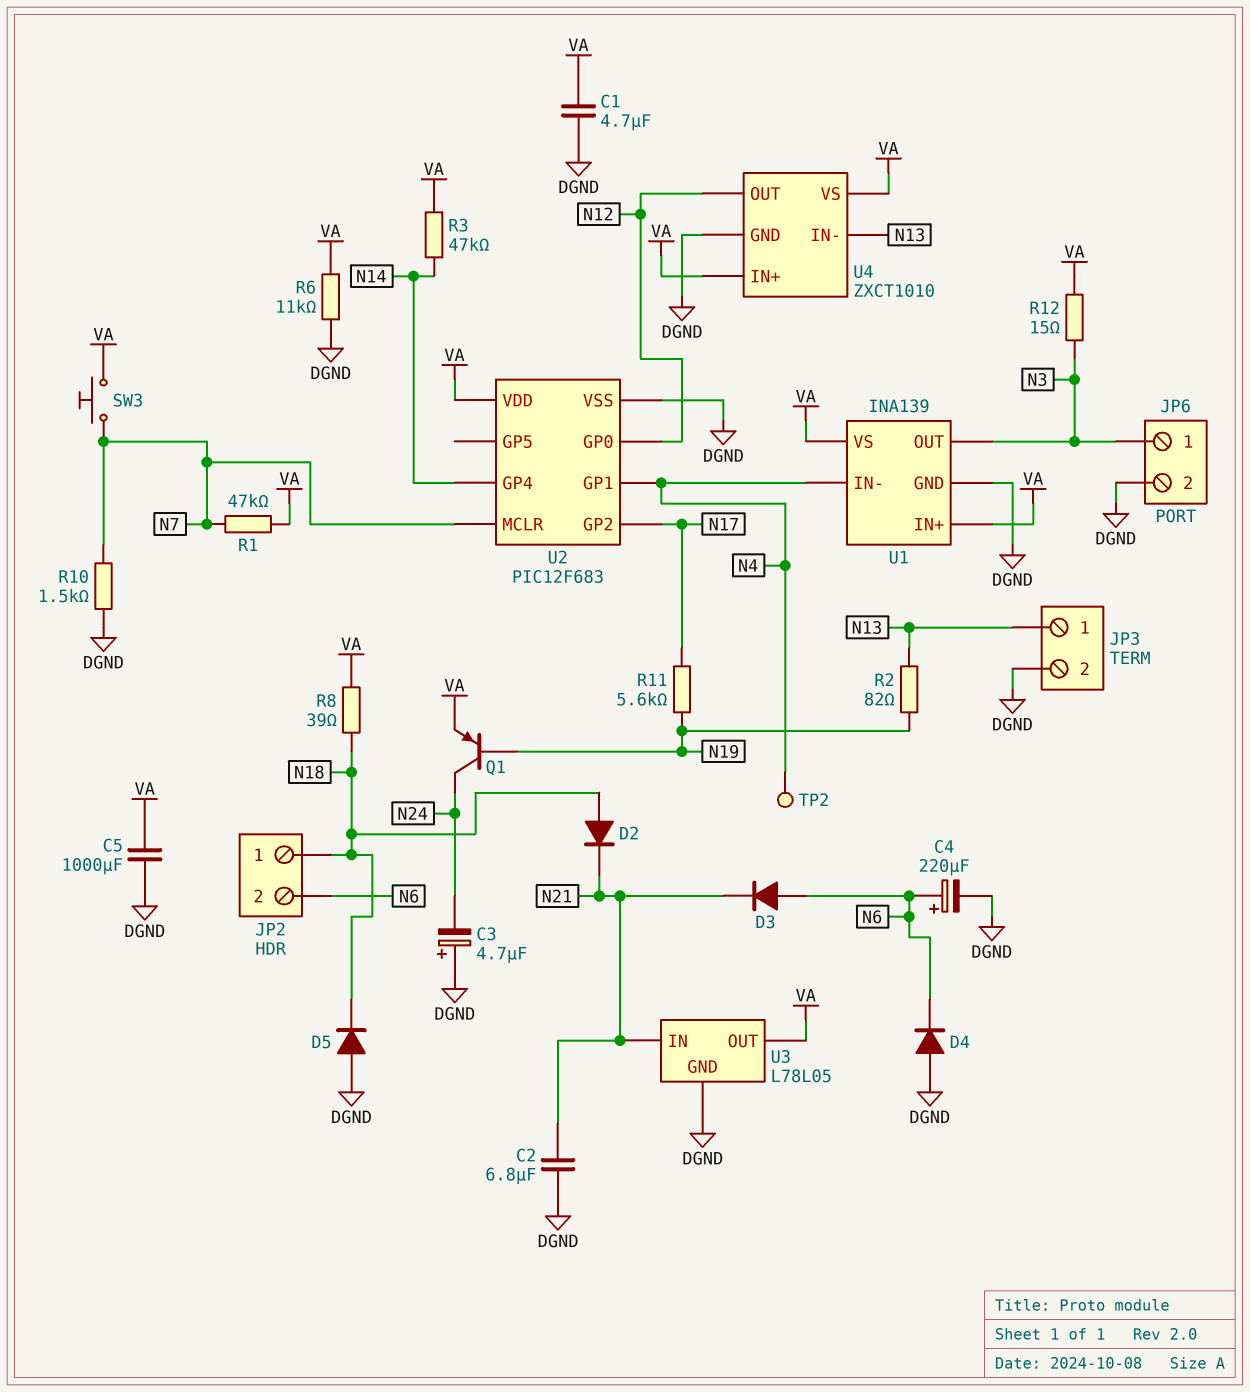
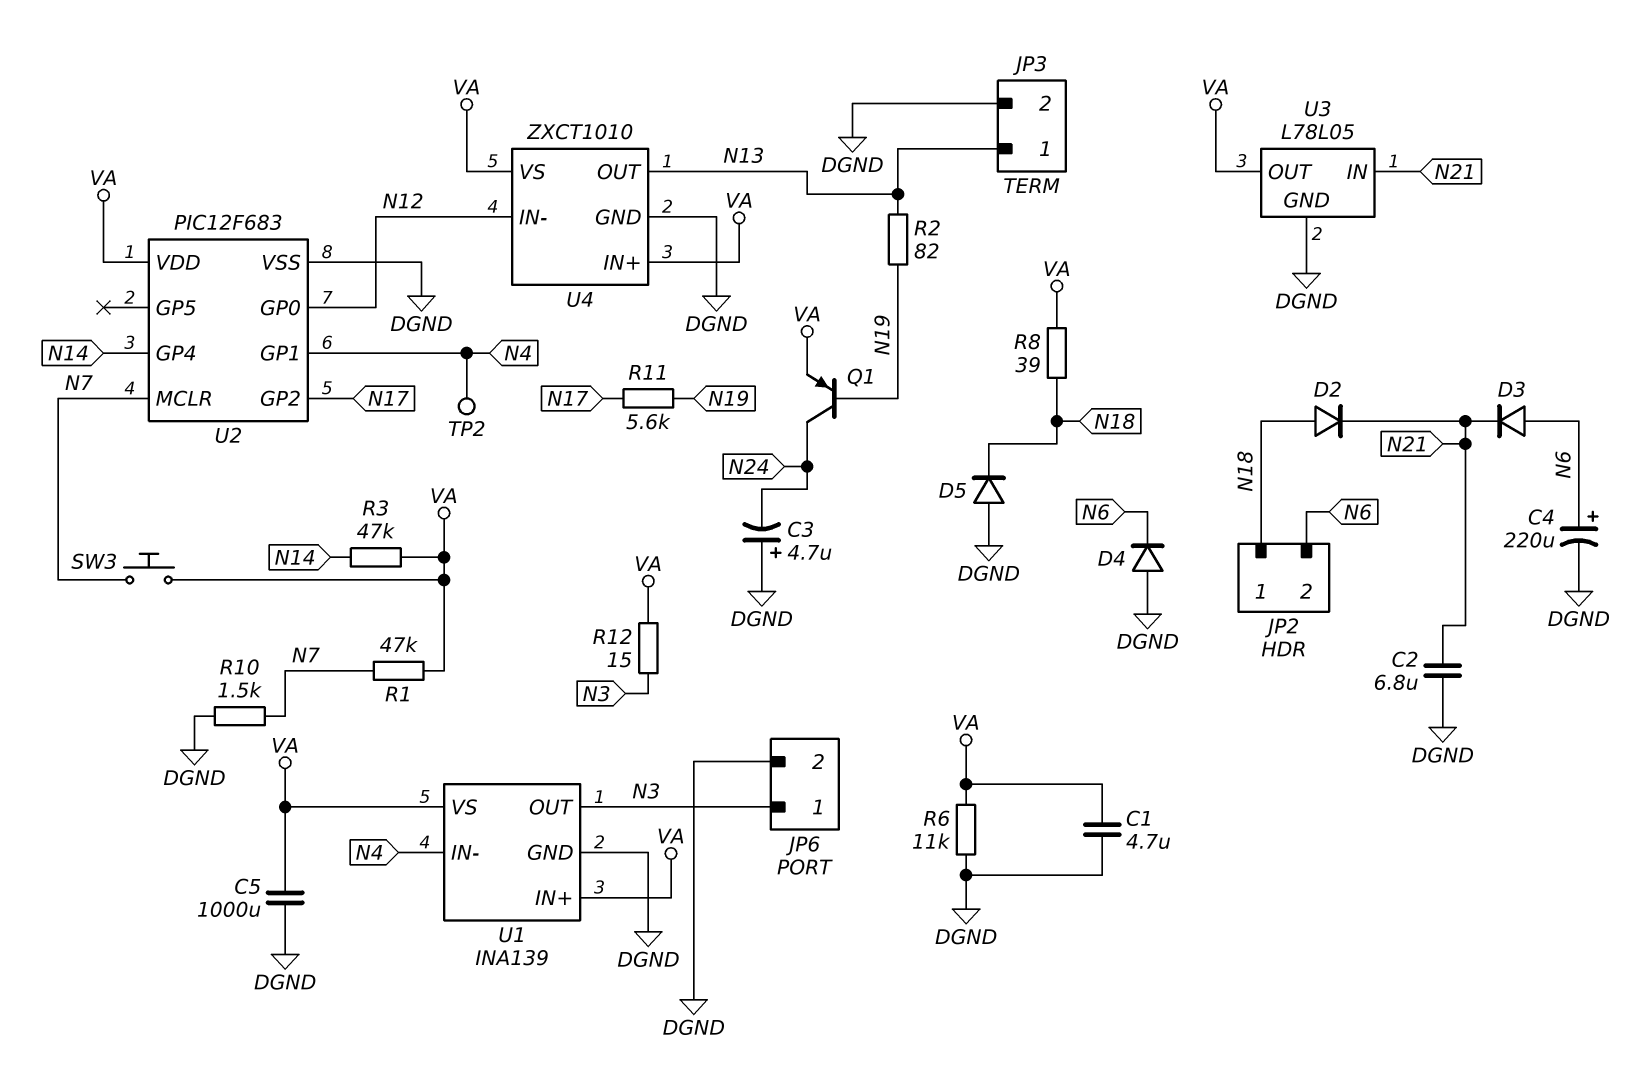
U4 pin IN-: N13 -> N12
U4 pin OUT: N12 -> N13

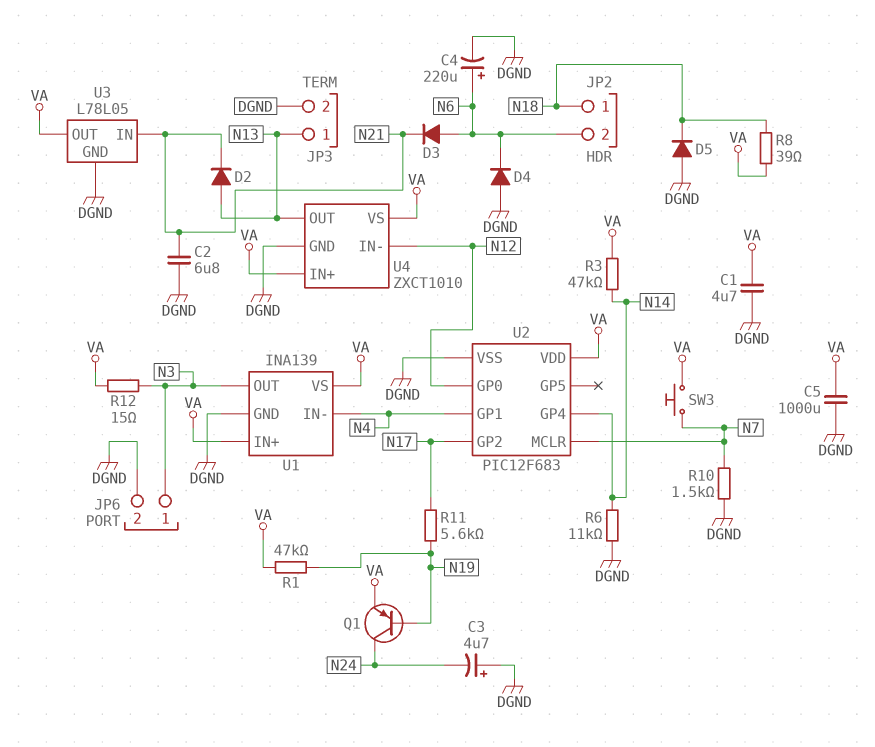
D2: diode (A N18, K N21) -> diode (A N13, K N21)
R1: 47k (N7, VA) -> 47k (N19, VA)
R2: 82 (N13, N19) -> none
R6: 11k (DGND, VA) -> 11k (DGND, N14)
TP2: test point (N4) -> none

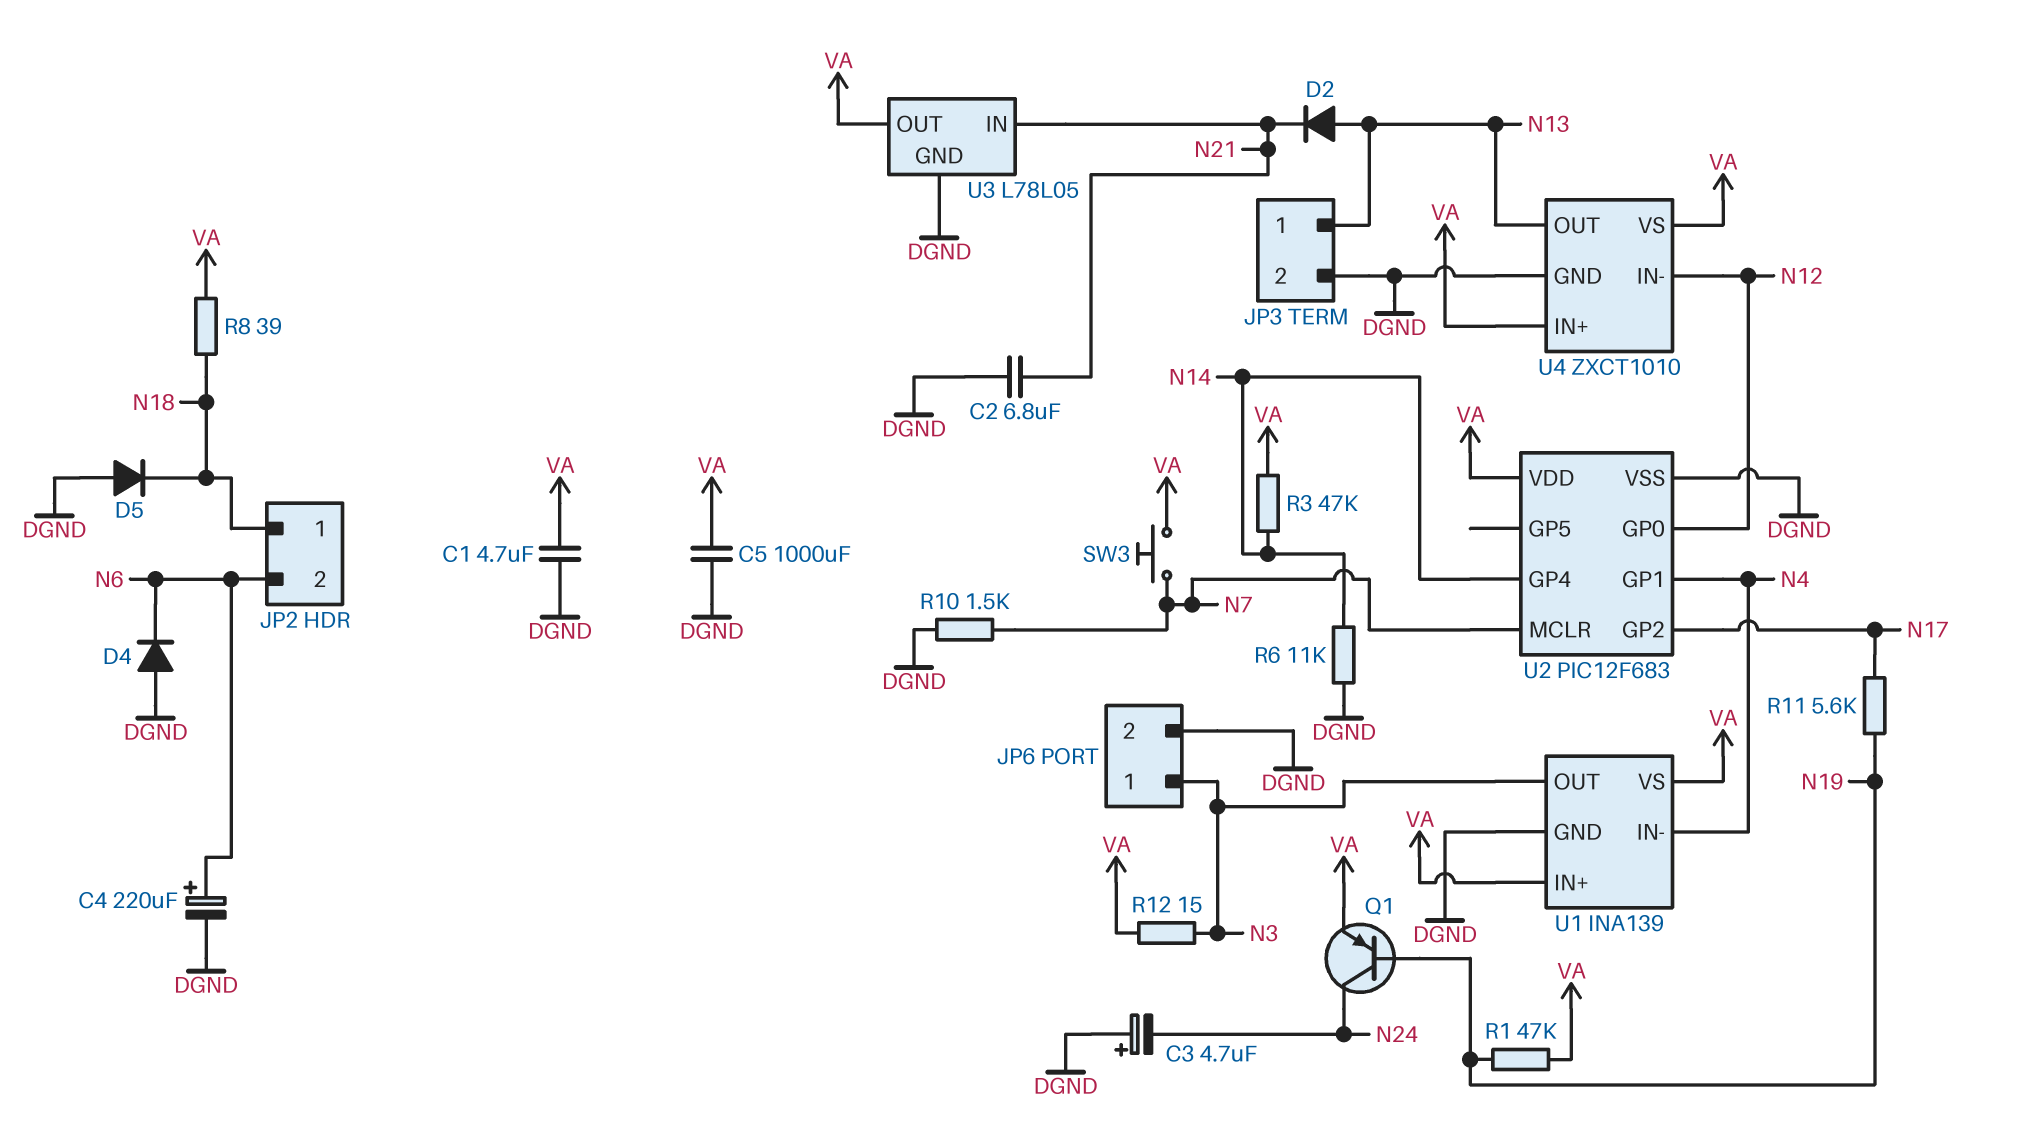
D3: diode (A N6, K N21) -> none

